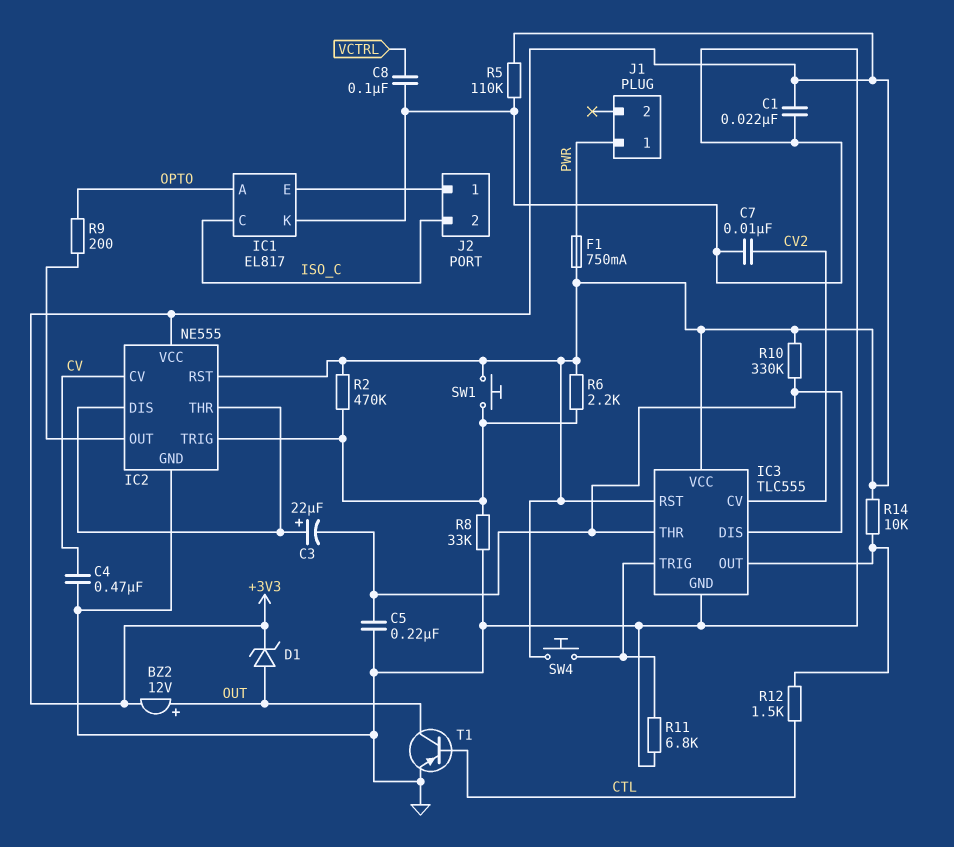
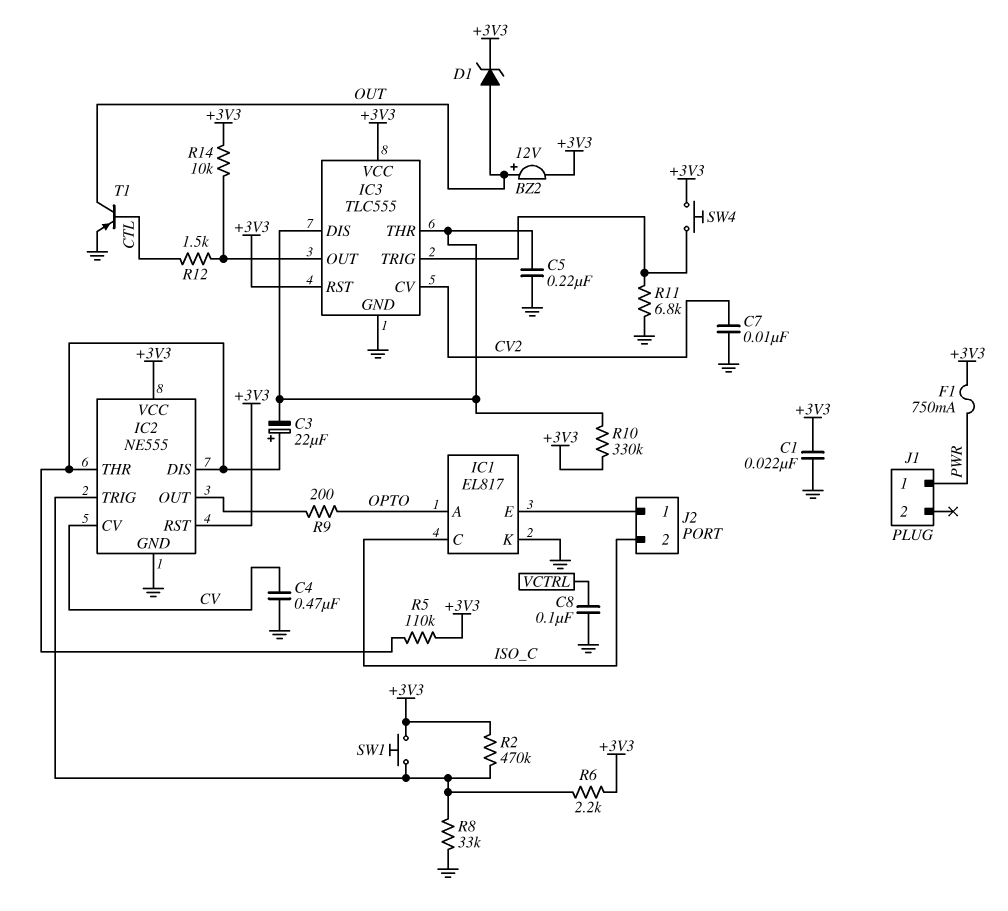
R5: 110k (+3V3, GND) -> 110k (+3V3, IC2/DIS)

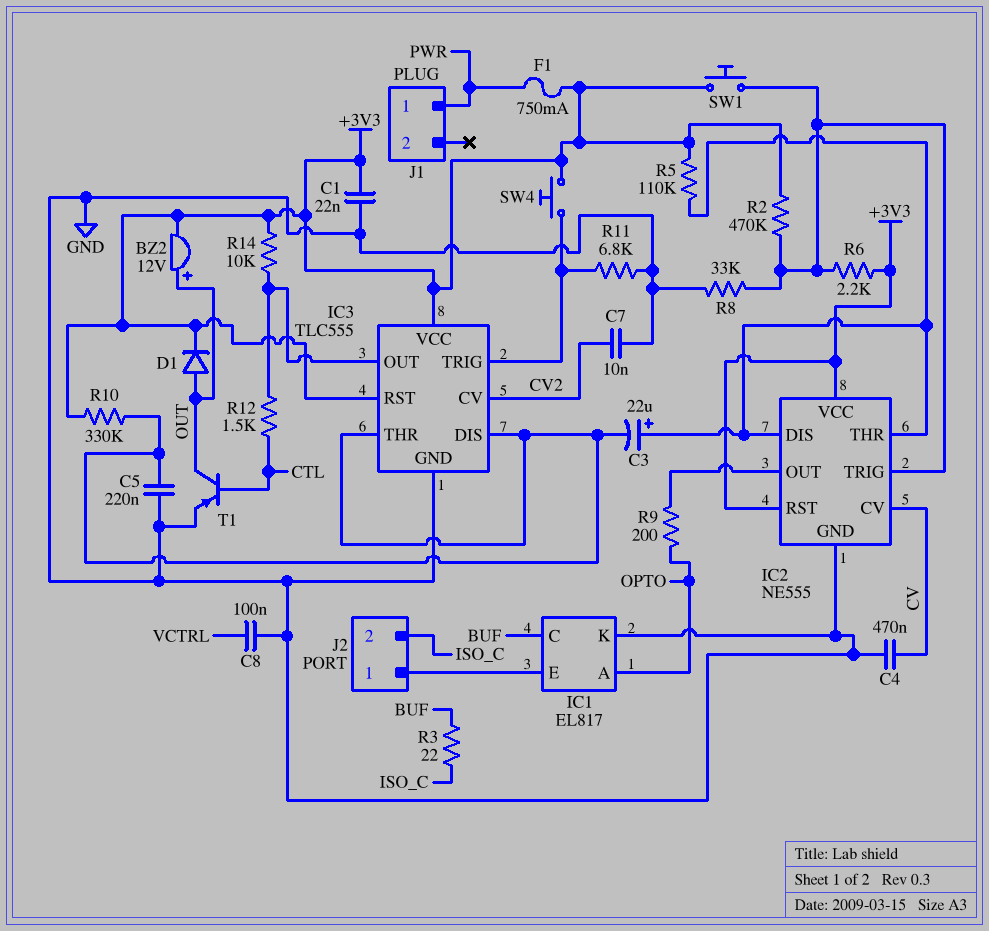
D1: zener (A OUT, K +3V3) -> diode (A OUT, K +3V3)
IC1 pin C: ISO_C -> BUF
R3: none -> 22 (BUF, ISO_C)

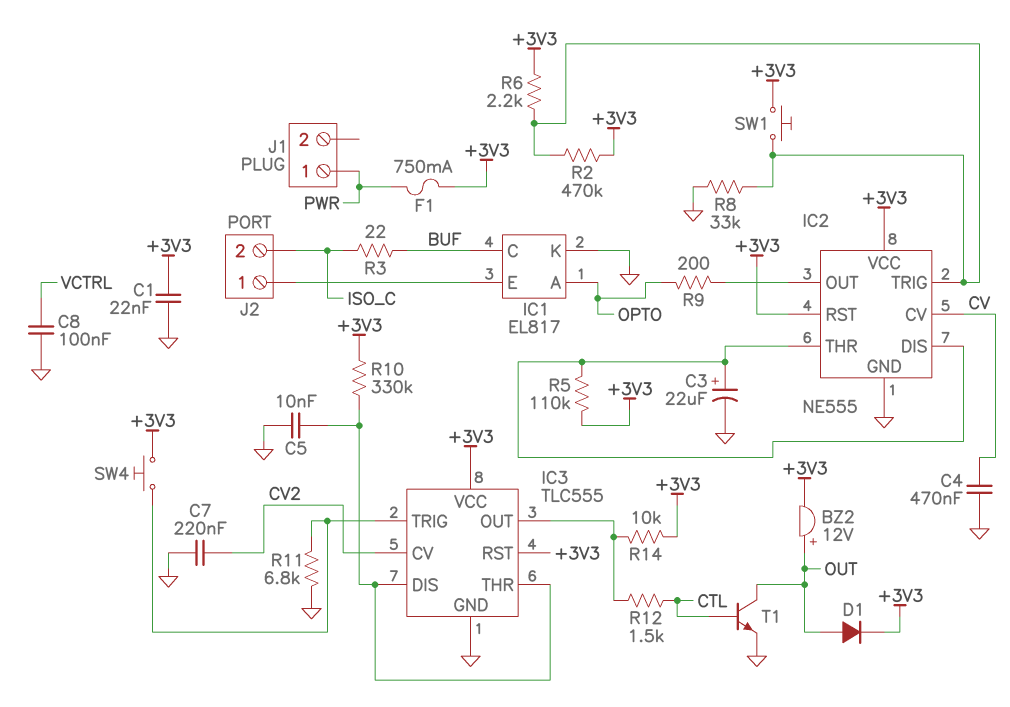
C3: 22uF (plus IC2/DIS, minus IC3/DIS) -> 22uF (plus IC2/DIS, minus GND)
C5: 220nF (GND, IC3/DIS) -> 10nF (GND, IC3/DIS)
C7: 10nF (CV2, GND) -> 220nF (CV2, GND)
T1: PNP (B CTL, C OUT, E GND) -> NPN (B CTL, C OUT, E GND)

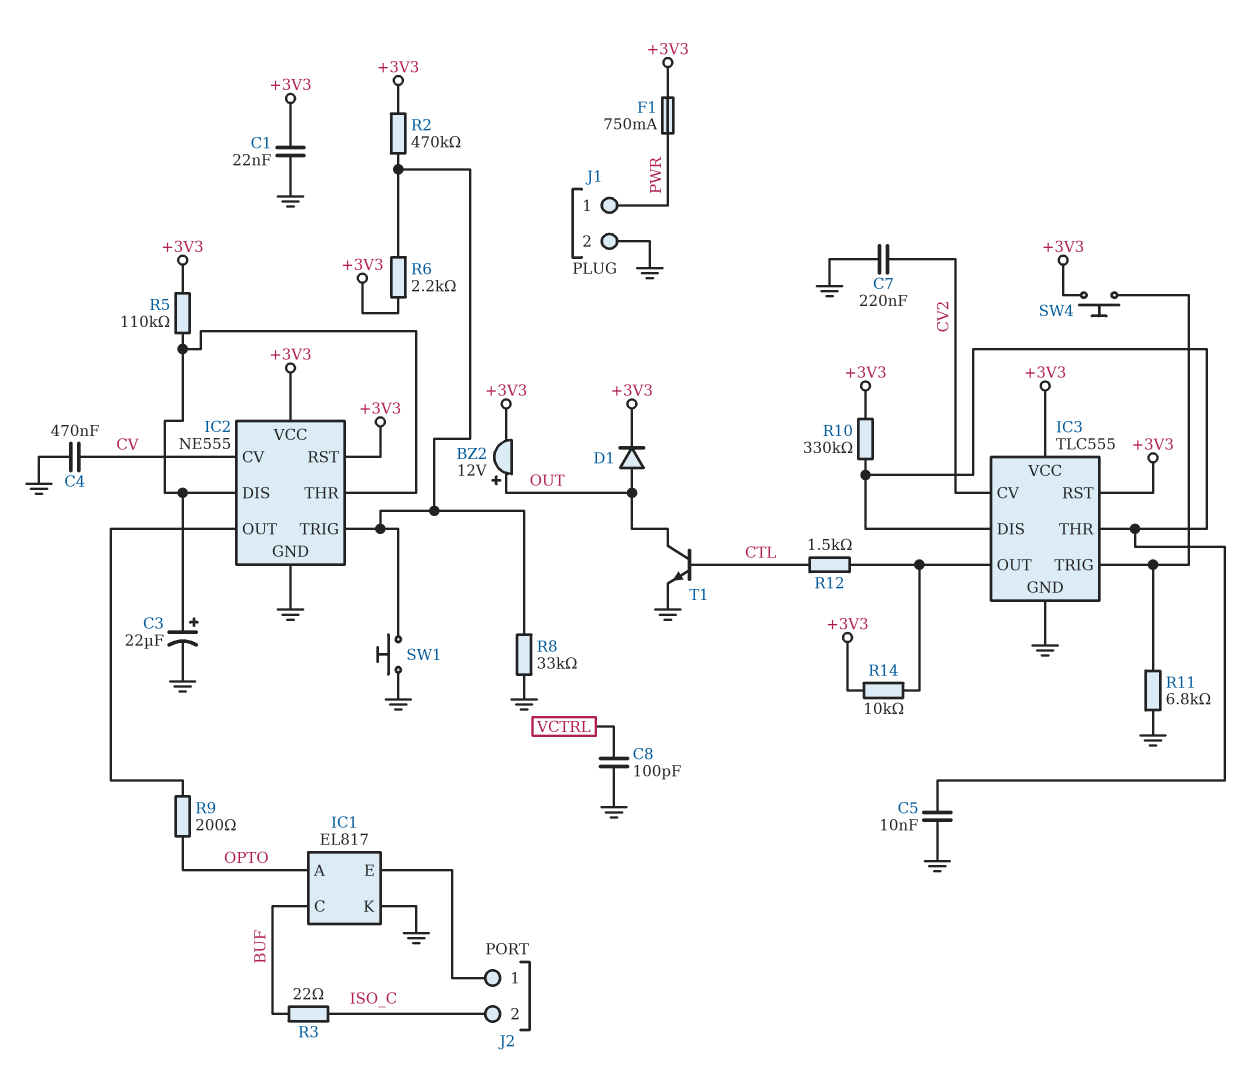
C8: 100nF (GND, VCTRL) -> 100pF (GND, VCTRL)
J1 pin 2: none -> GND
SW1: button (+3V3, IC2/TRIG) -> button (GND, IC2/TRIG)

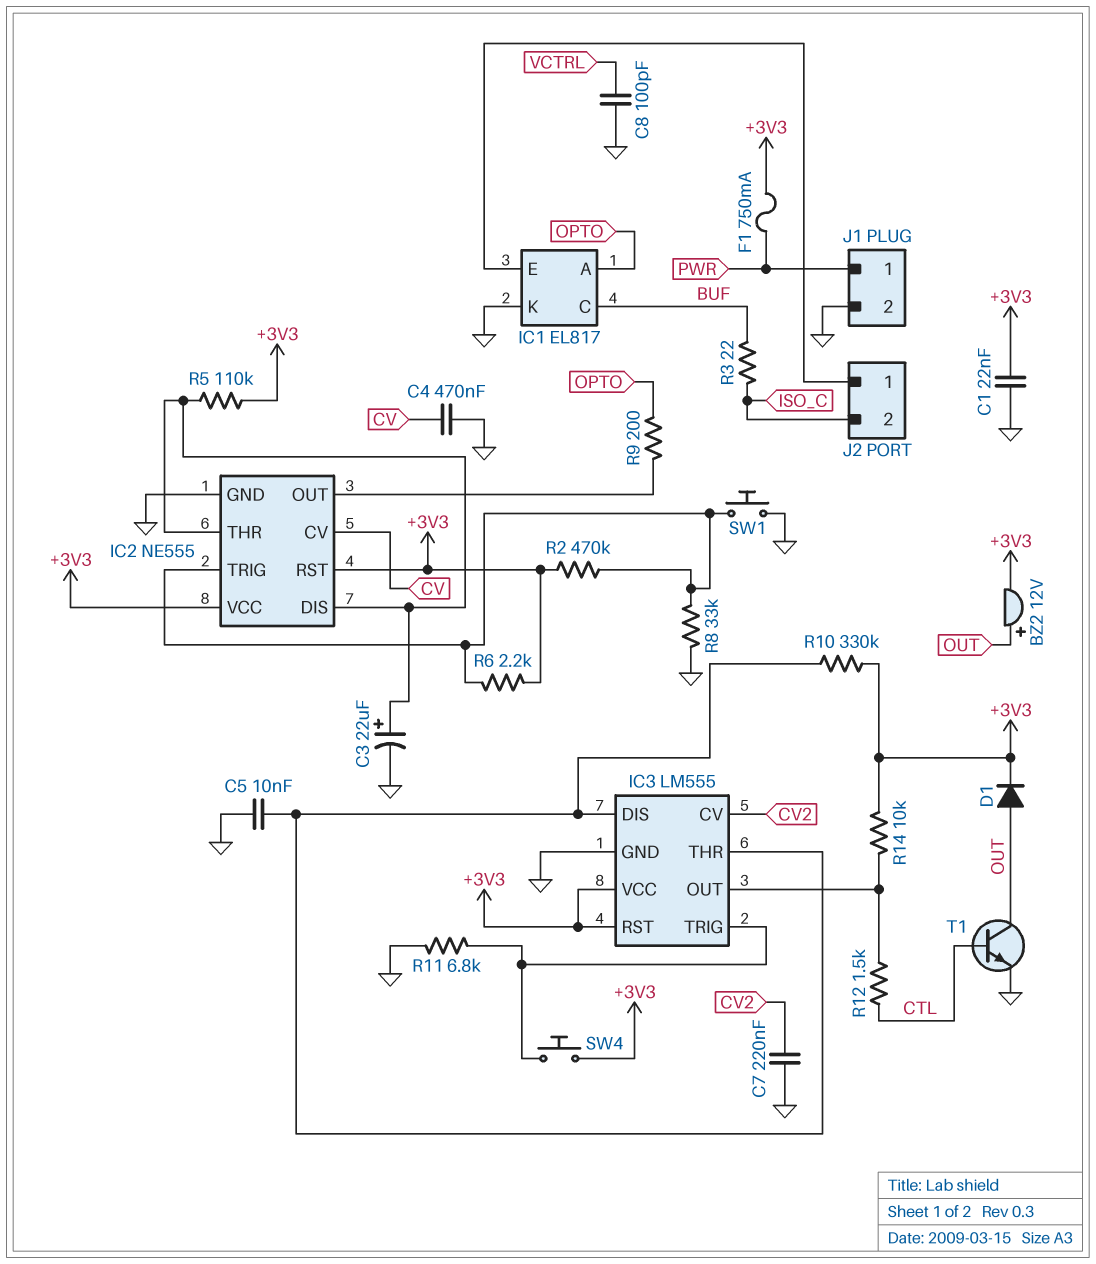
IC3: TLC555 -> LM555

